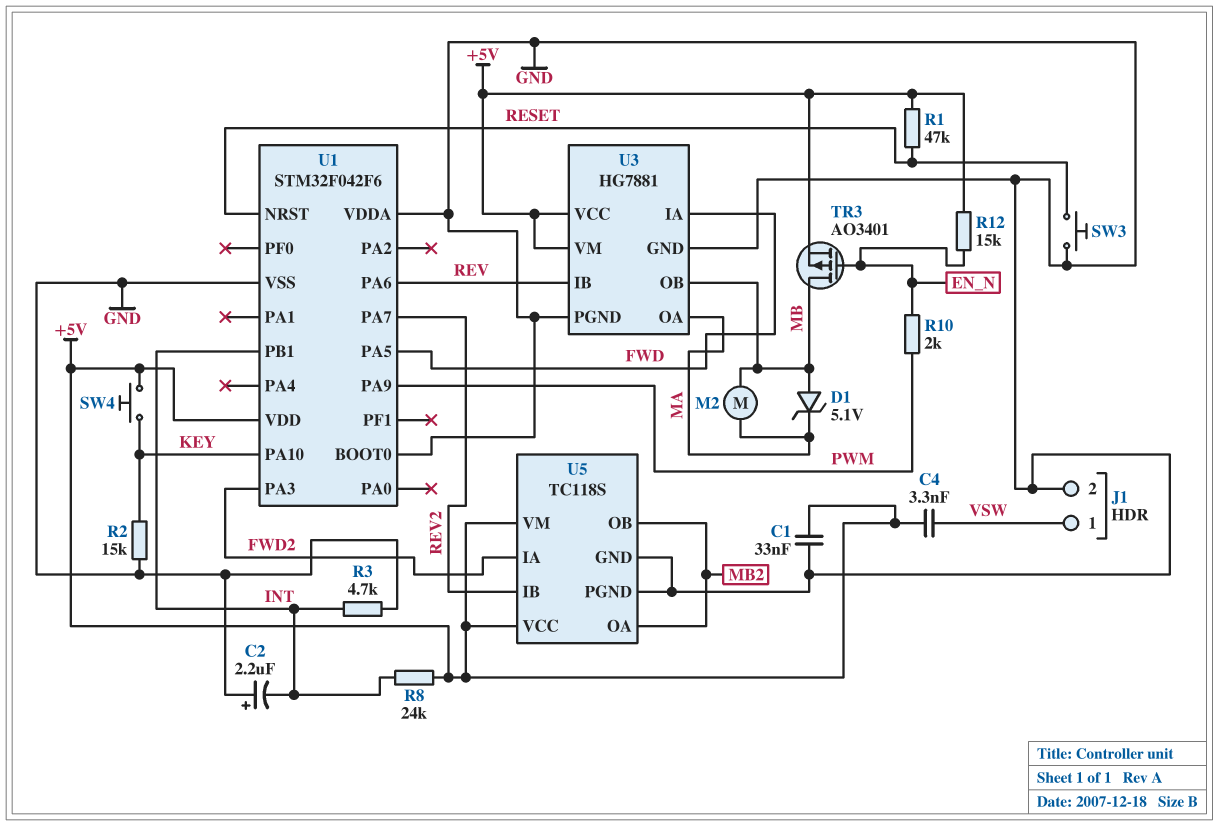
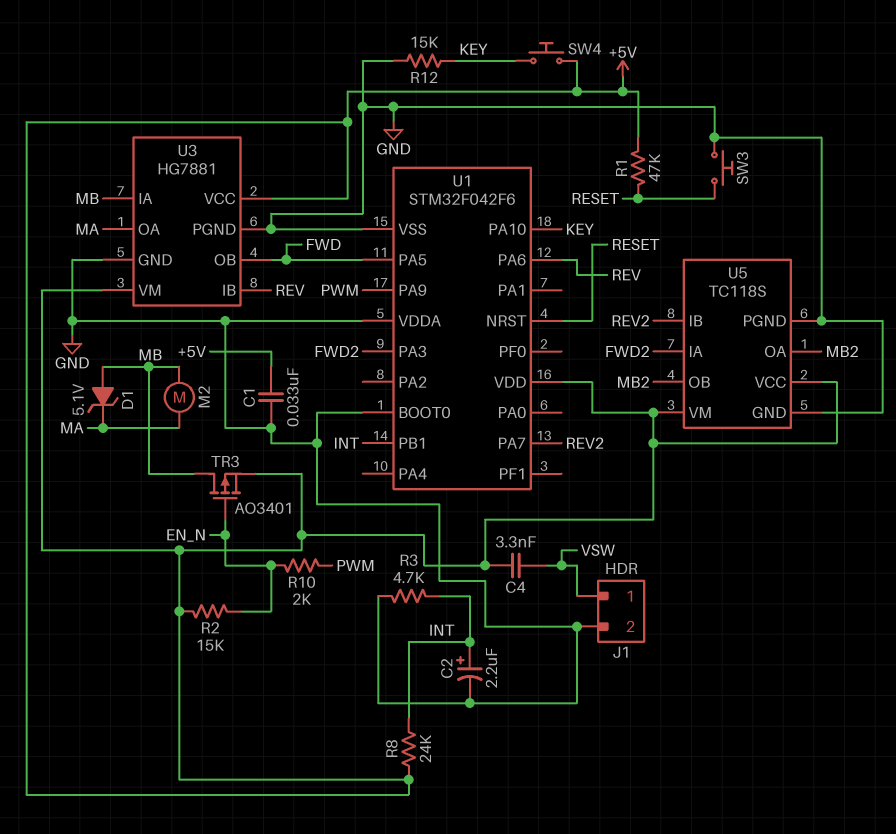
C2: 2.2uF (plus GND, minus INT) -> 2.2uF (plus INT, minus GND)
R2: 15k (GND, KEY) -> 15k (+5V, EN_N)
R12: 15k (+5V, EN_N) -> 15k (GND, KEY)
U3 pin IA: FWD -> MB
U3 pin OB: MB -> FWD

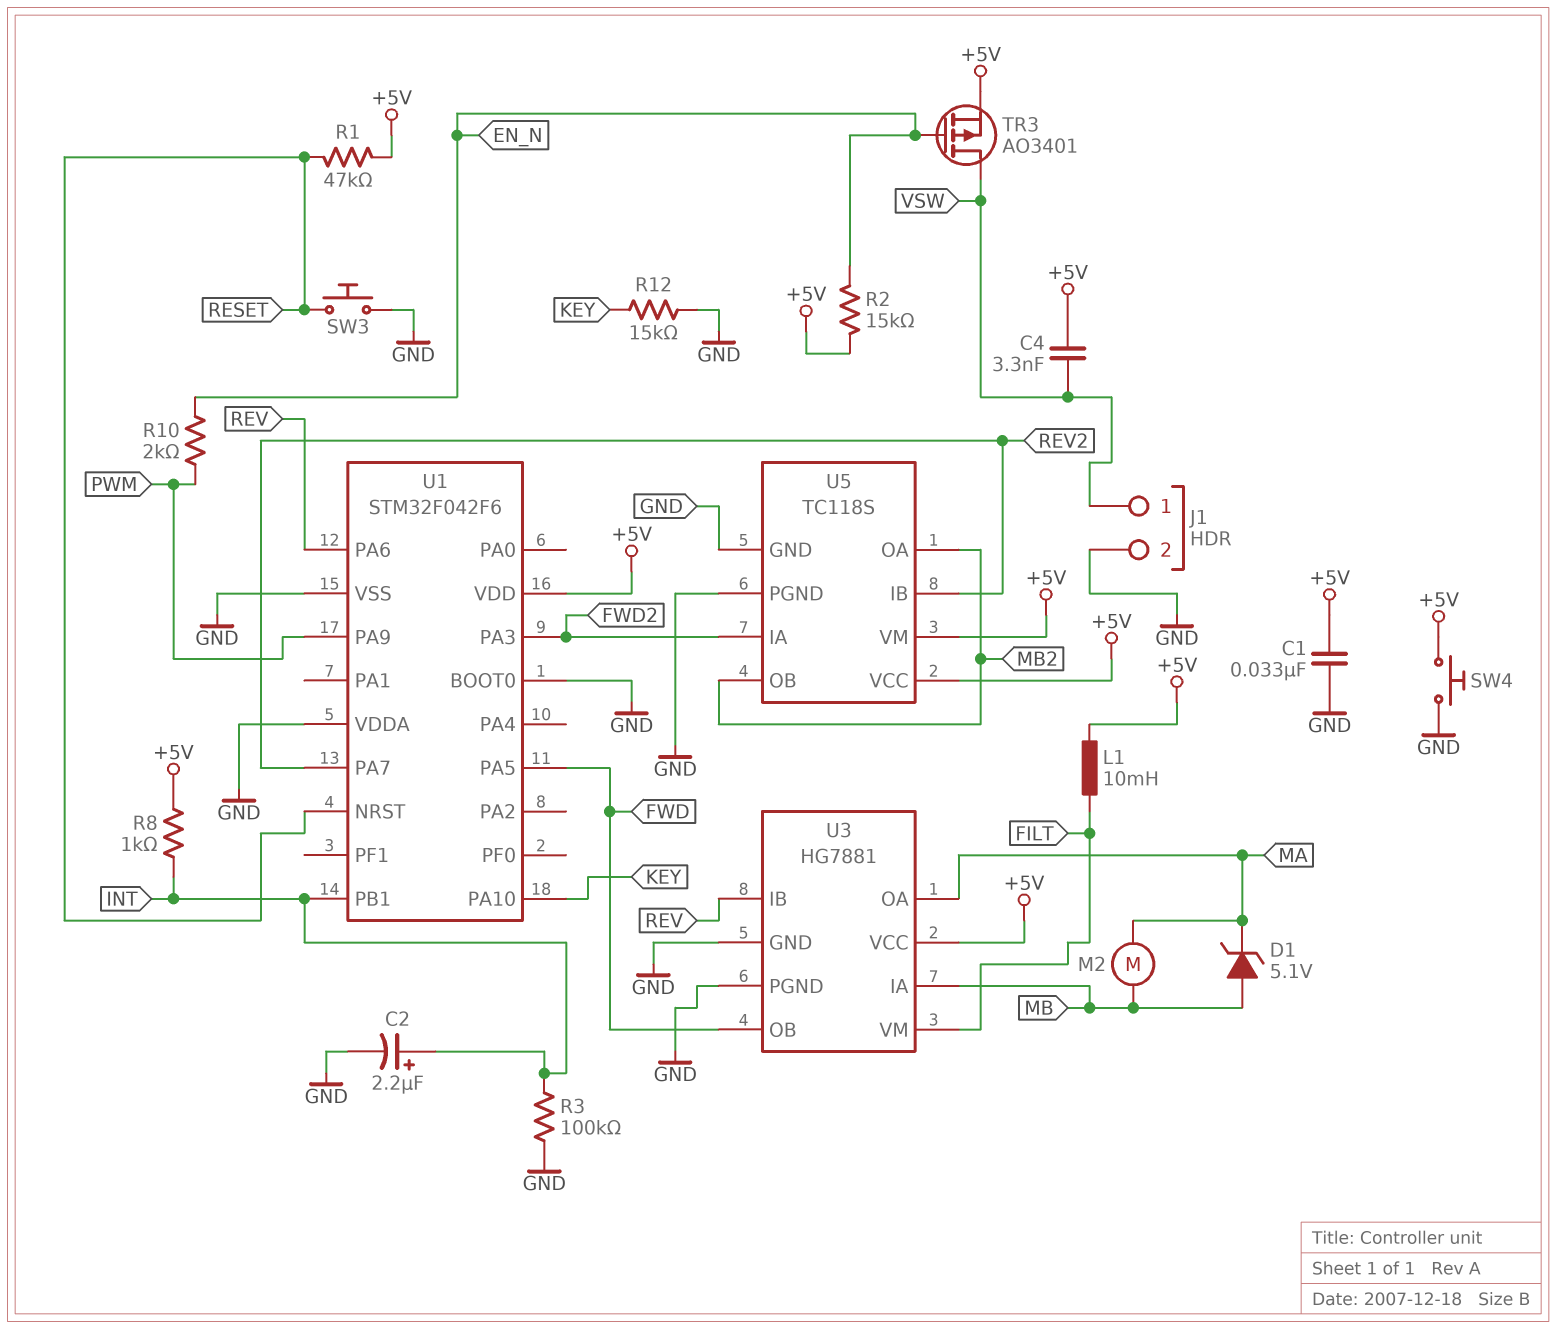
L1: none -> 10mH (+5V, FILT)
R3: 4.7k (GND, INT) -> 100k (GND, INT)
R8: 24k (+5V, INT) -> 1k (+5V, INT)
SW4: button (+5V, KEY) -> button (+5V, GND)
TR3: PMOS AO3401 (G EN_N, D MB, S +5V) -> PMOS AO3401 (G EN_N, D VSW, S +5V)
U3 pin VM: +5V -> FILT

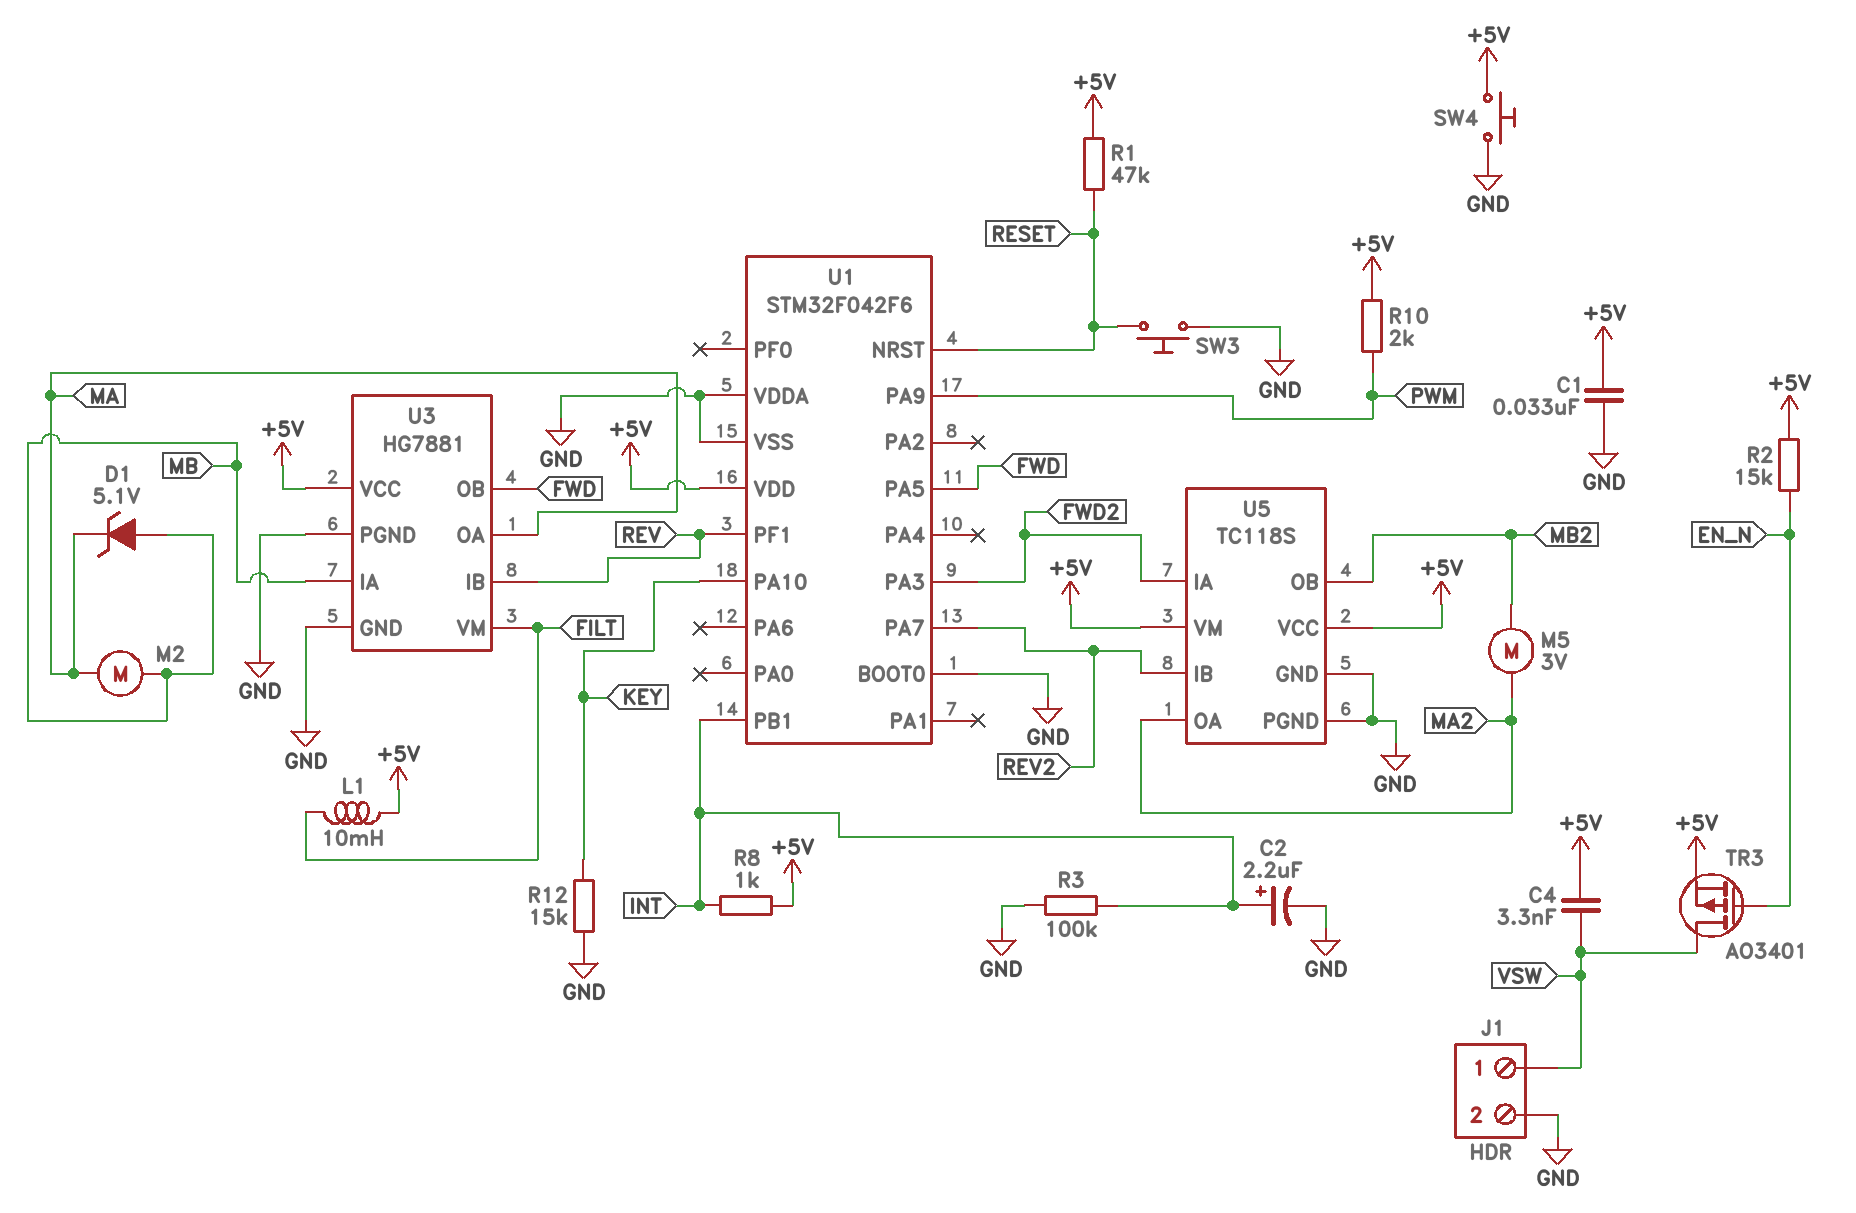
M5: none -> motor 3V (MA2, MB2)
R10: 2k (EN_N, PWM) -> 2k (+5V, PWM)
U1 pin PA6: REV -> none
U1 pin PF1: none -> REV
U5 pin OA: MB2 -> MA2

